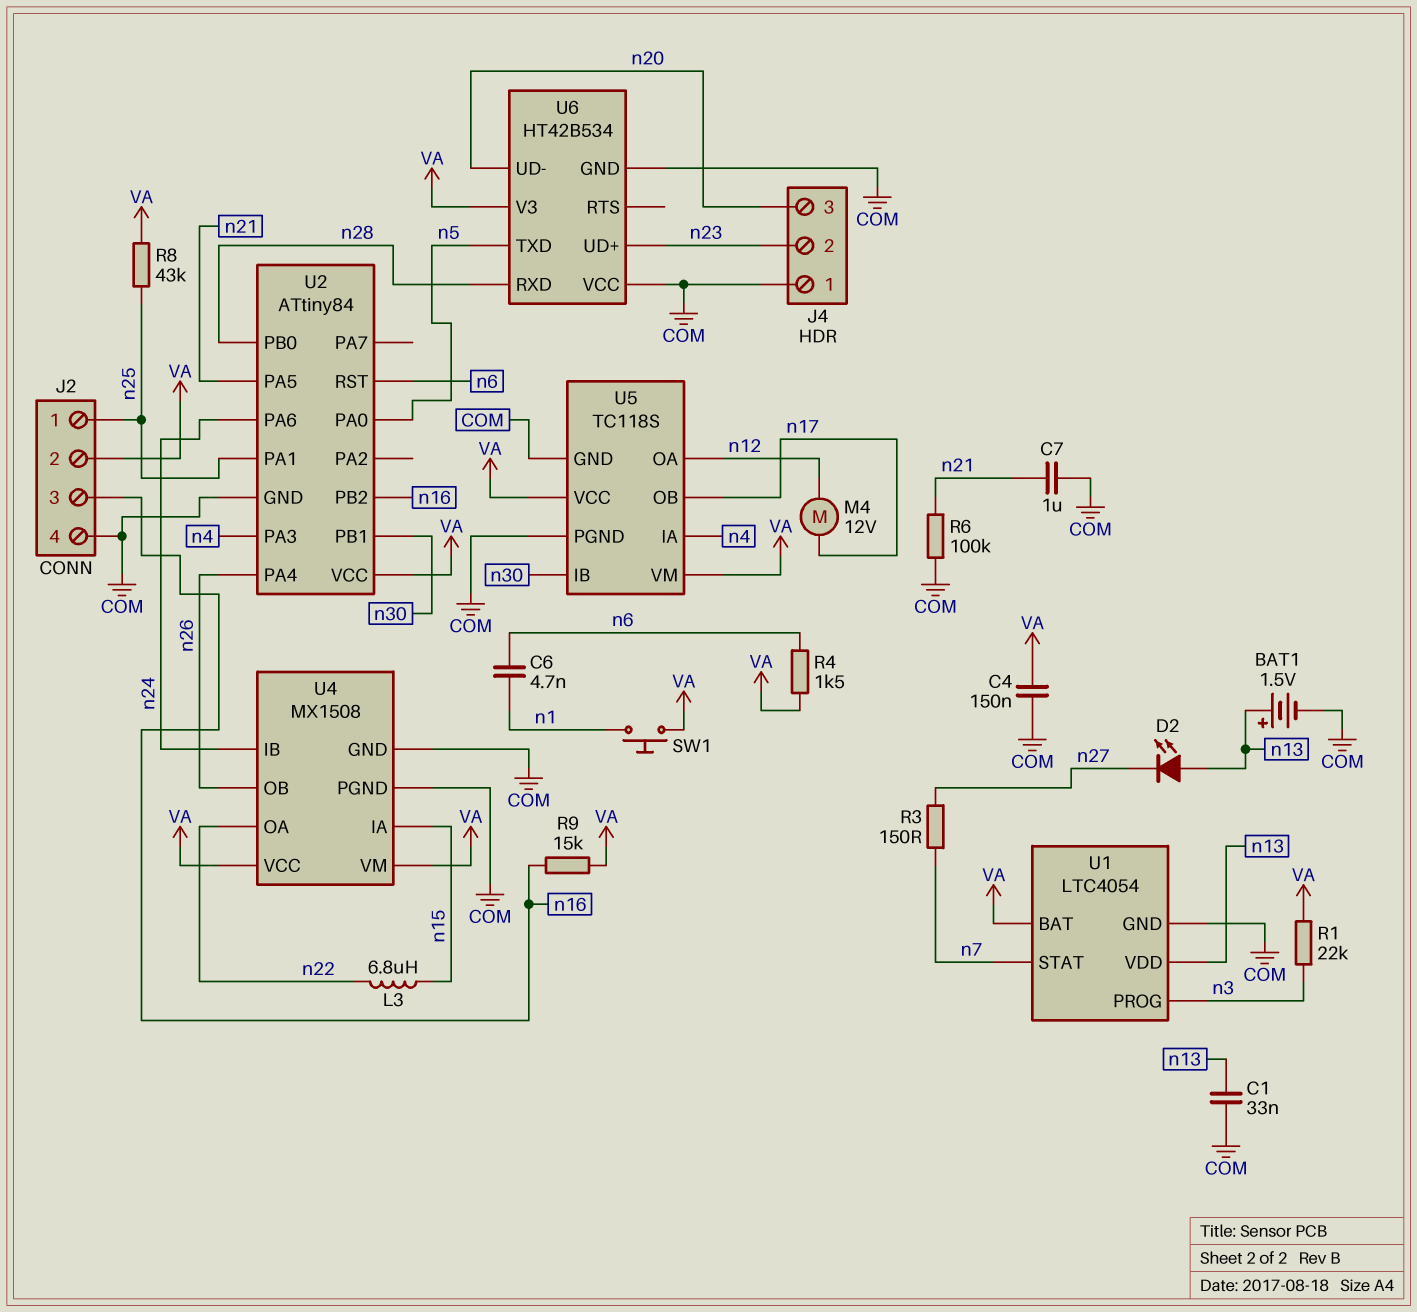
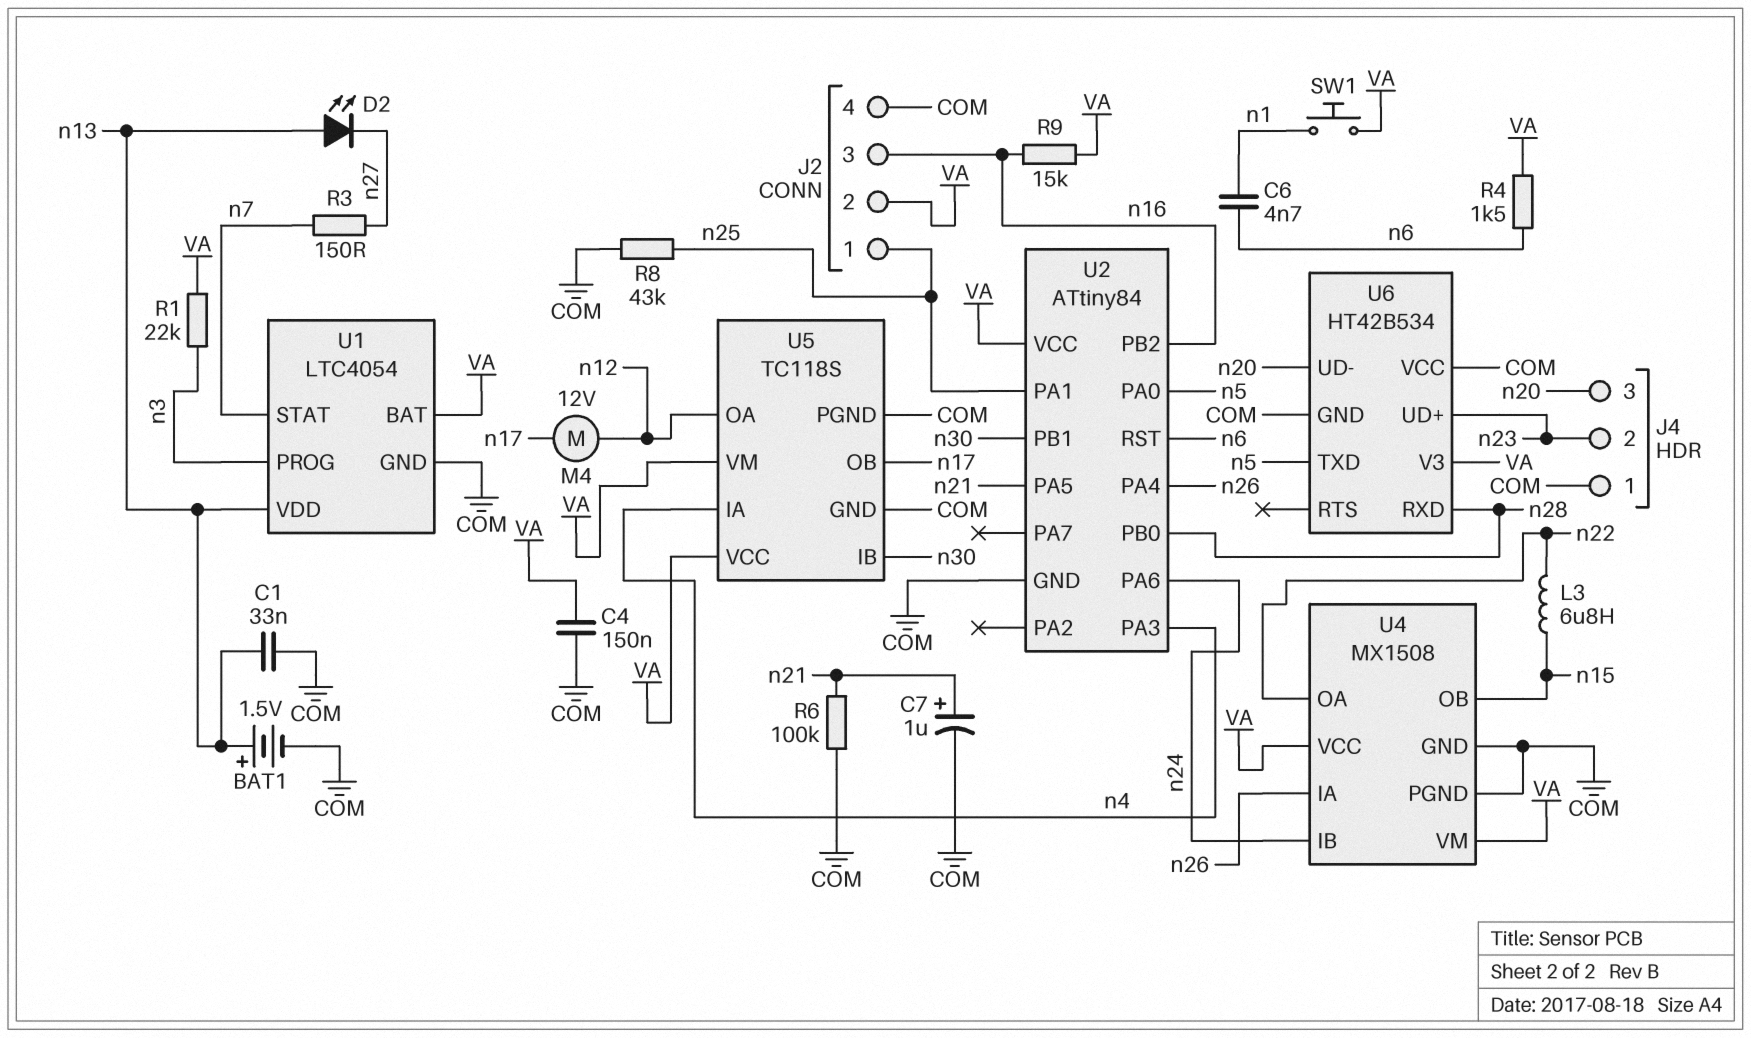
C7: 1uF (COM, n21) -> 1uF (plus n21, minus COM)
R8: 43k (VA, n25) -> 43k (COM, n25)
U4 pin IA: n15 -> n26
U4 pin OB: n26 -> n15

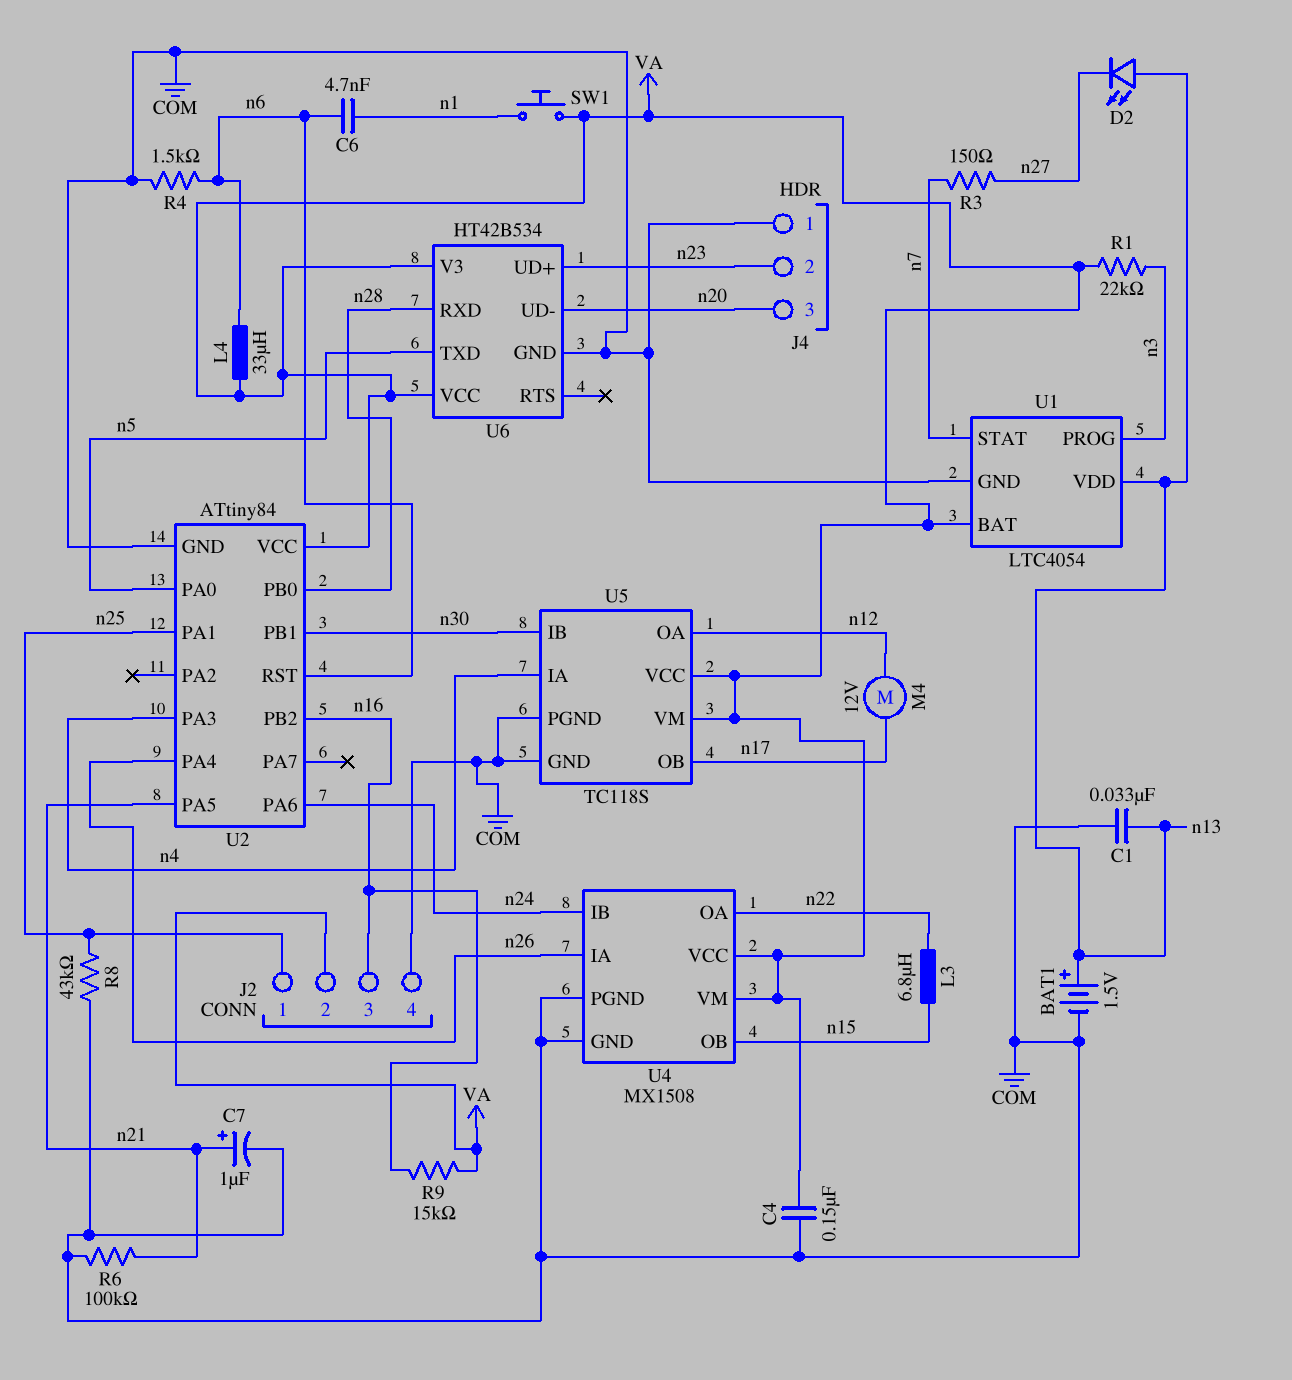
L4: none -> 33uH (VA, n6)
R4: 1.5k (VA, n6) -> 1.5k (COM, n6)
U6 pin VCC: COM -> VA

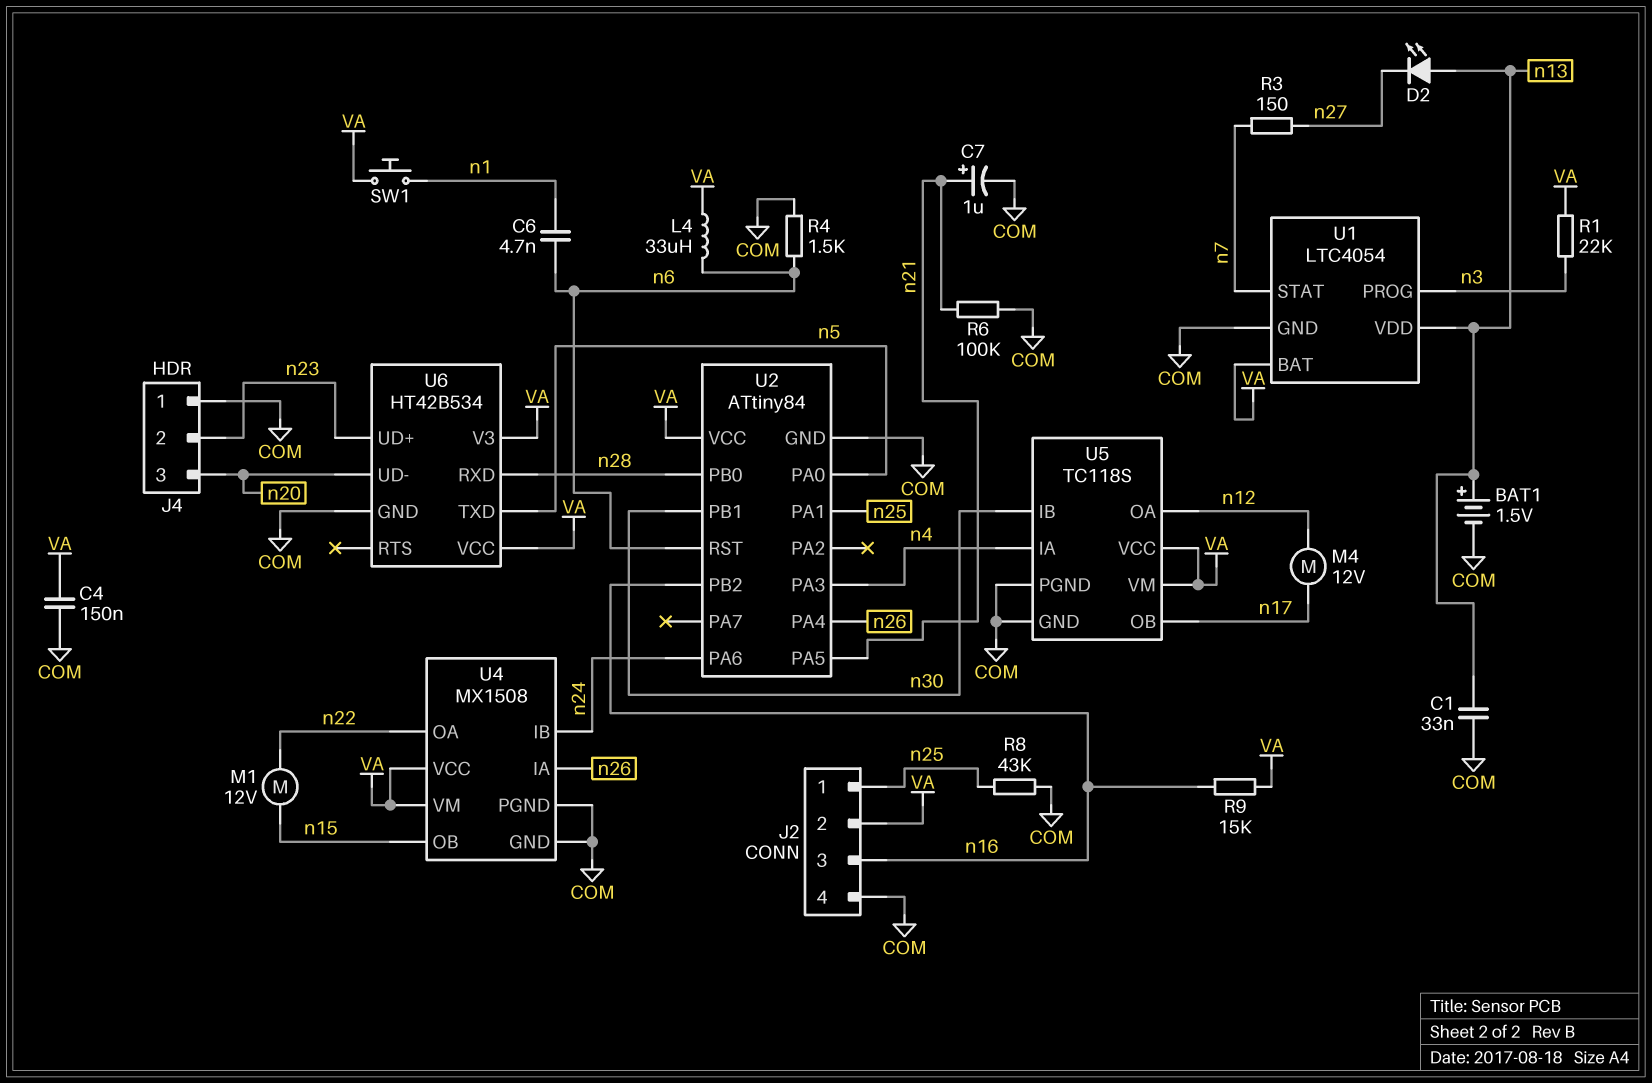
L3: 6.8uH (n15, n22) -> none
M1: none -> motor 12V (n15, n22)

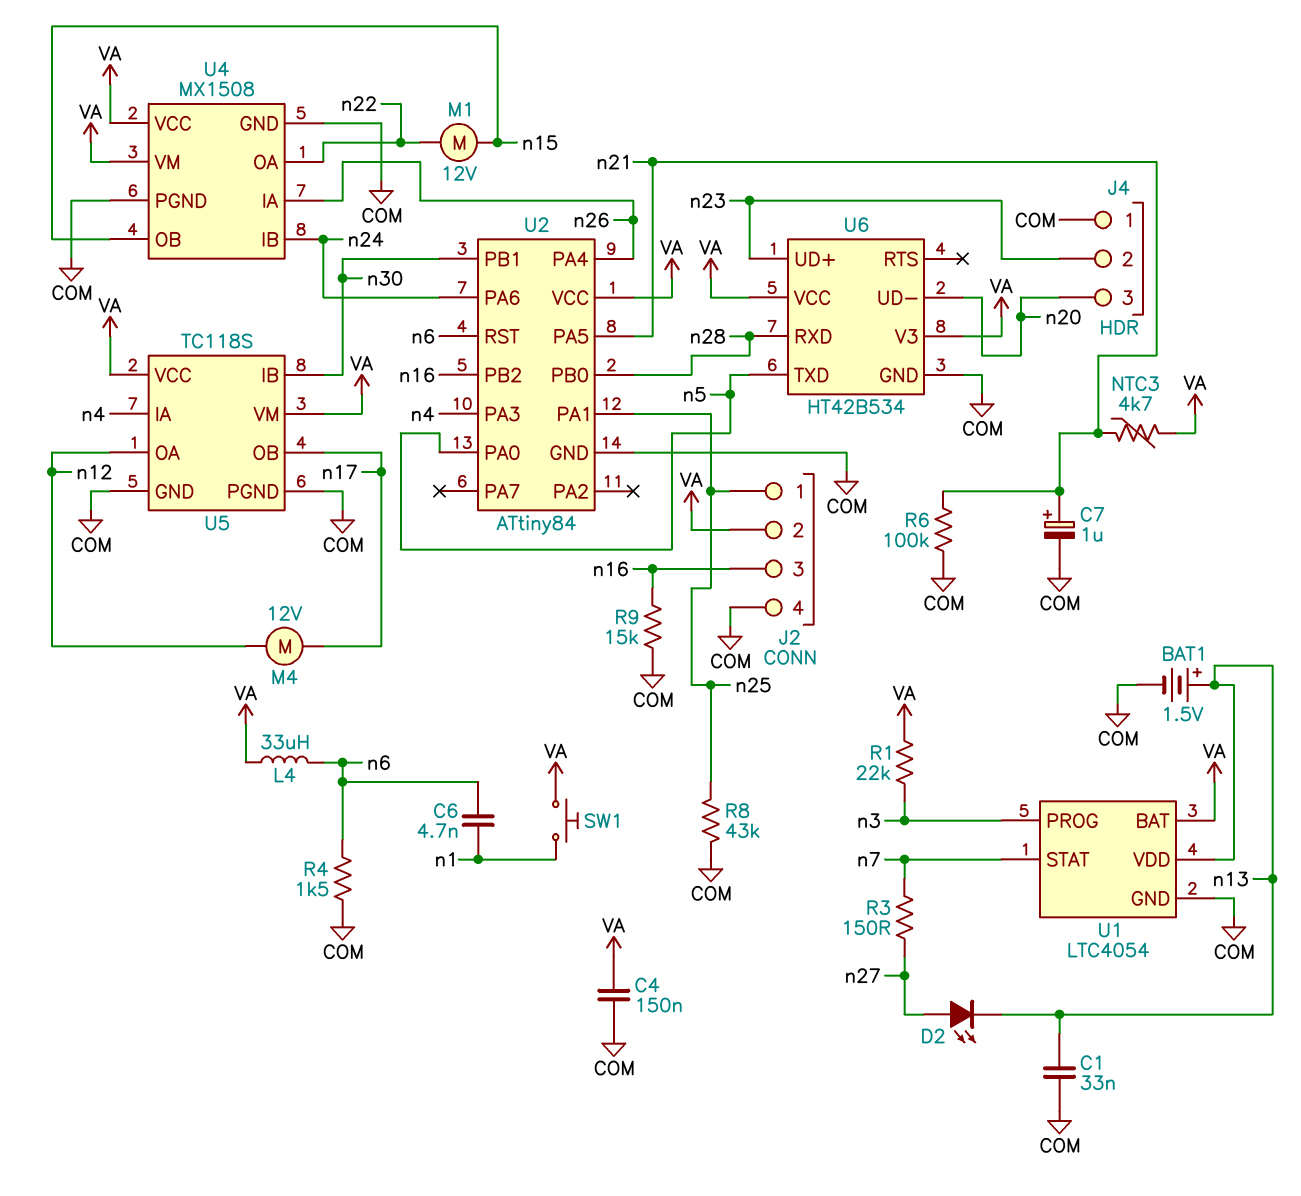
D2: LED (A n13, K n27) -> LED (A n27, K n13)
NTC3: none -> 4.7k (VA, n21)
R9: 15k (VA, n16) -> 15k (COM, n16)

